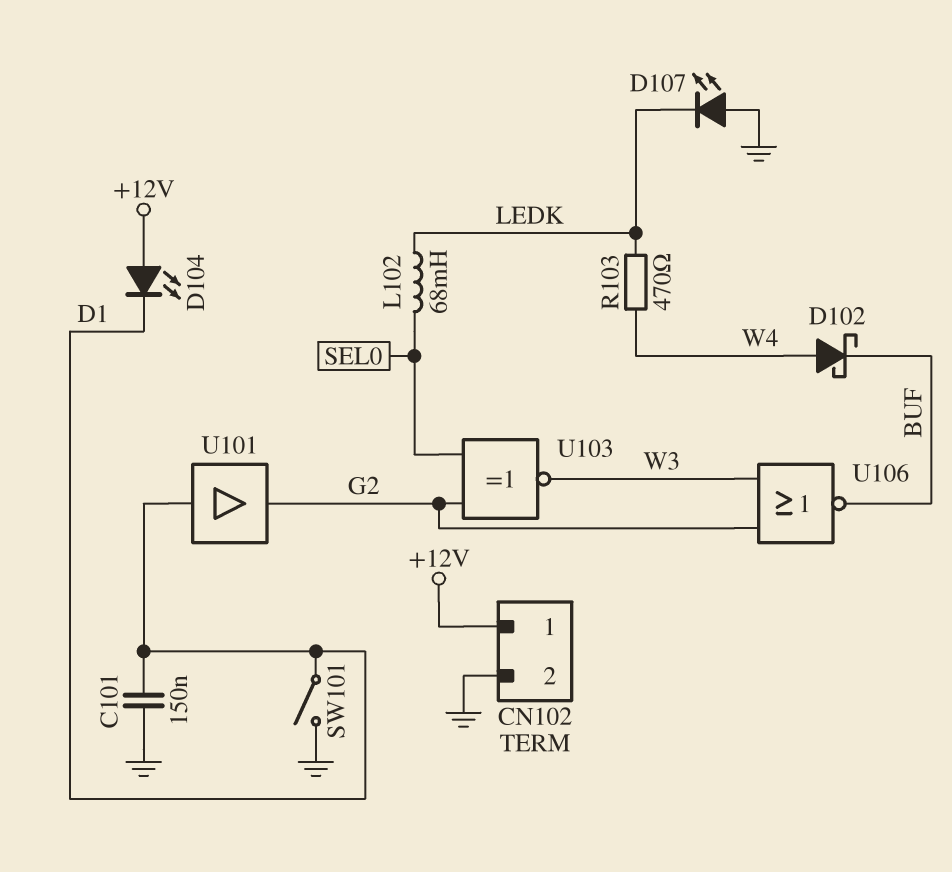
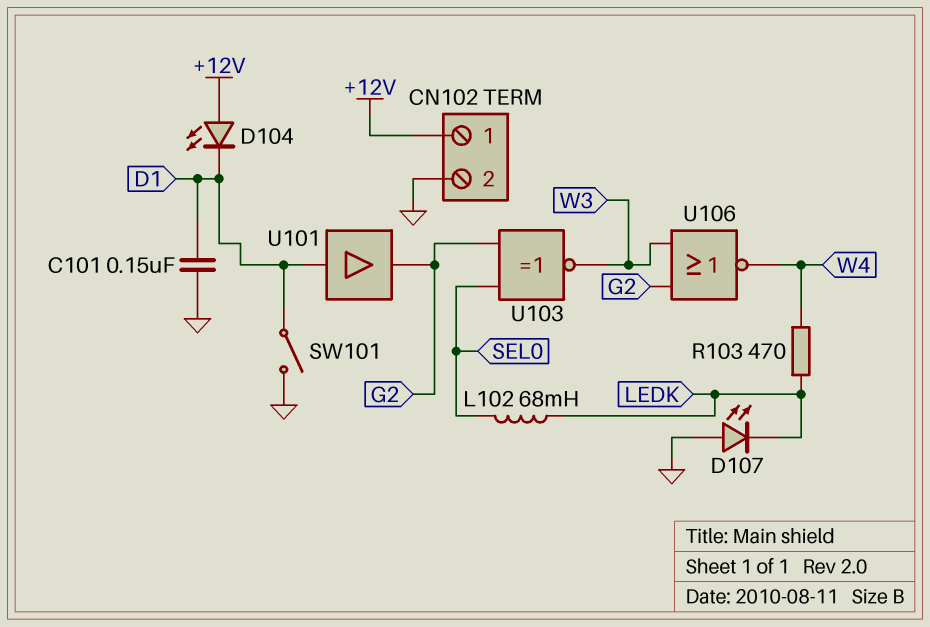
D102: schottky (A W4, K BUF) -> none
U106: NOR (in G2, in W3, out BUF) -> NOR (in G2, in W3, out W4)

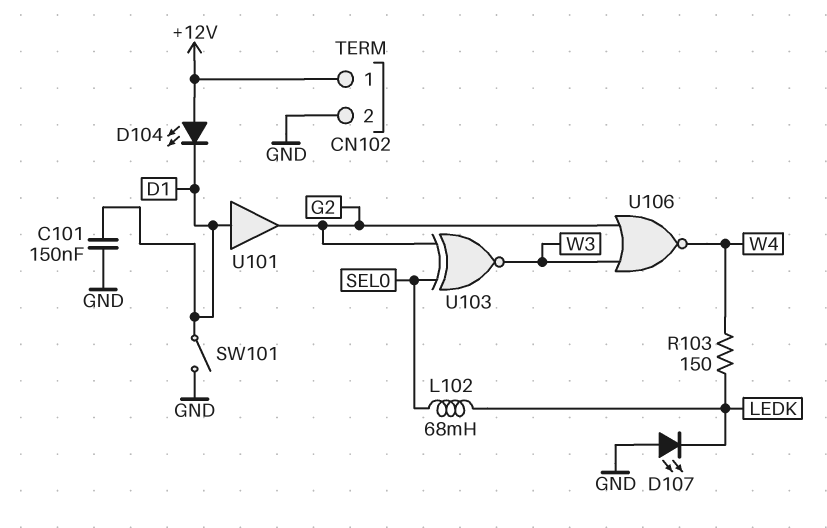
R103: 470 (LEDK, W4) -> 150 (LEDK, W4)

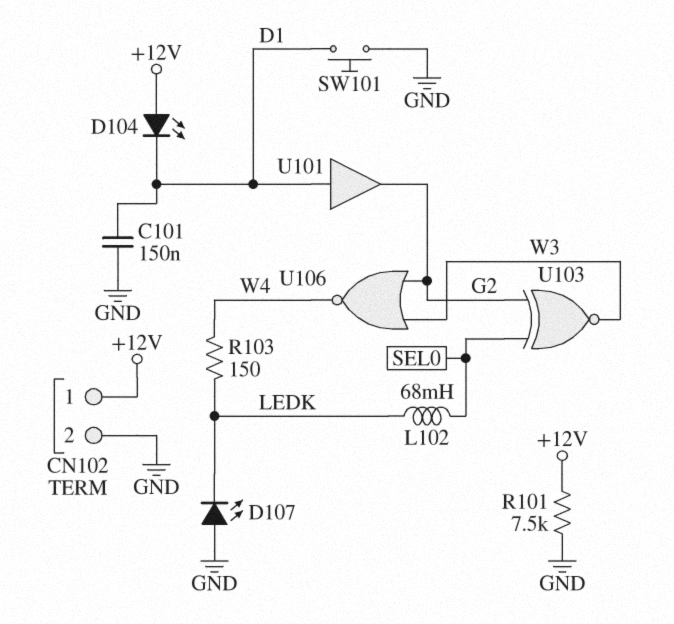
R101: none -> 7.5k (+12V, GND)
SW101: switch (D1, GND) -> button (D1, GND)

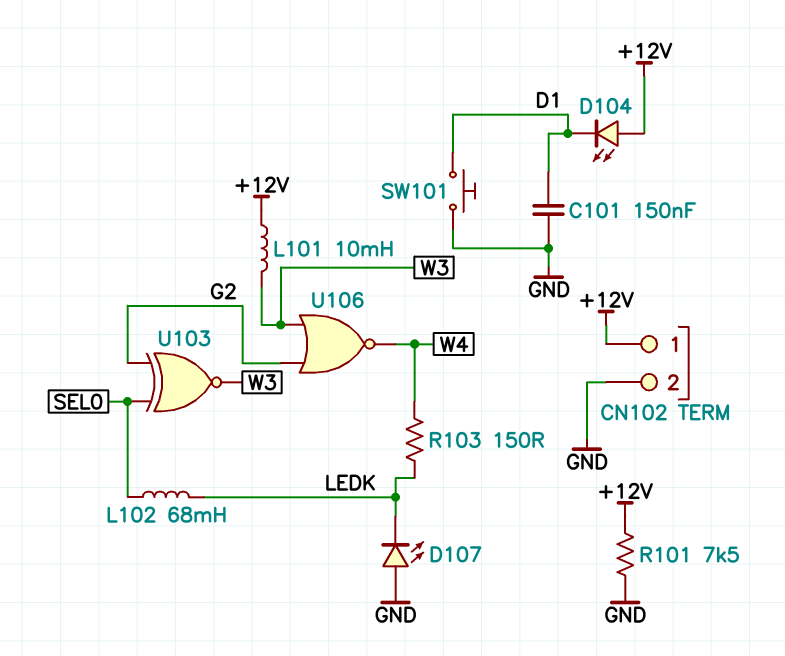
L101: none -> 10mH (+12V, W3)
U101: buffer (in D1, out G2) -> none

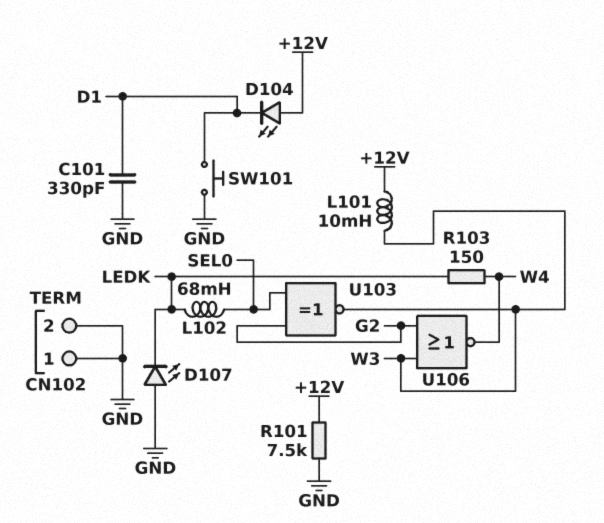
C101: 150nF (D1, GND) -> 330pF (D1, GND)
CN102 pin 1: +12V -> GND

